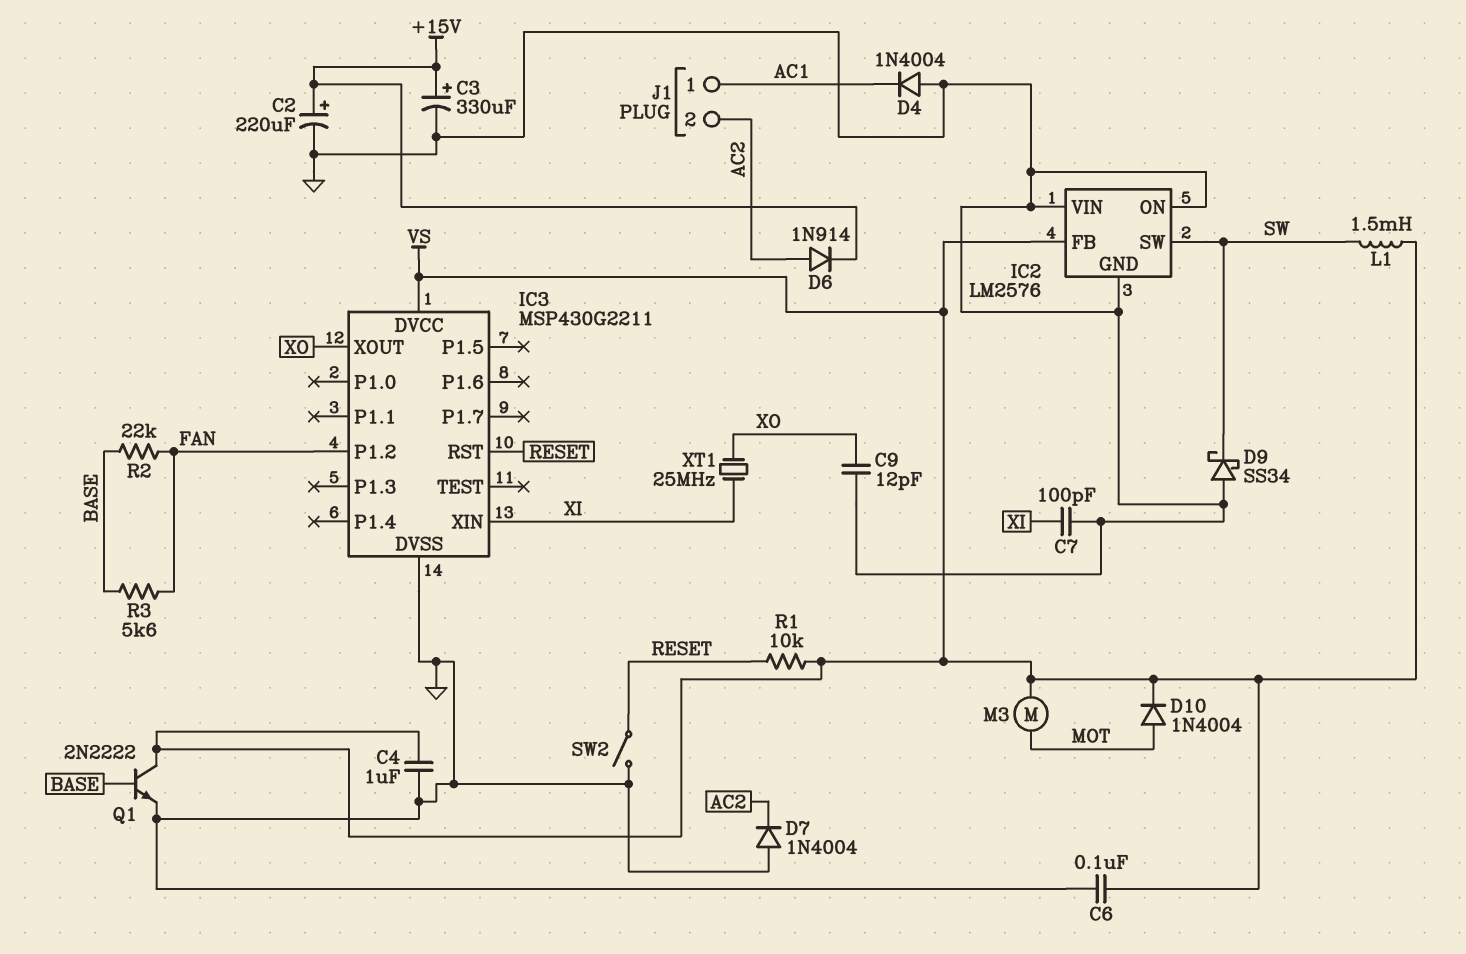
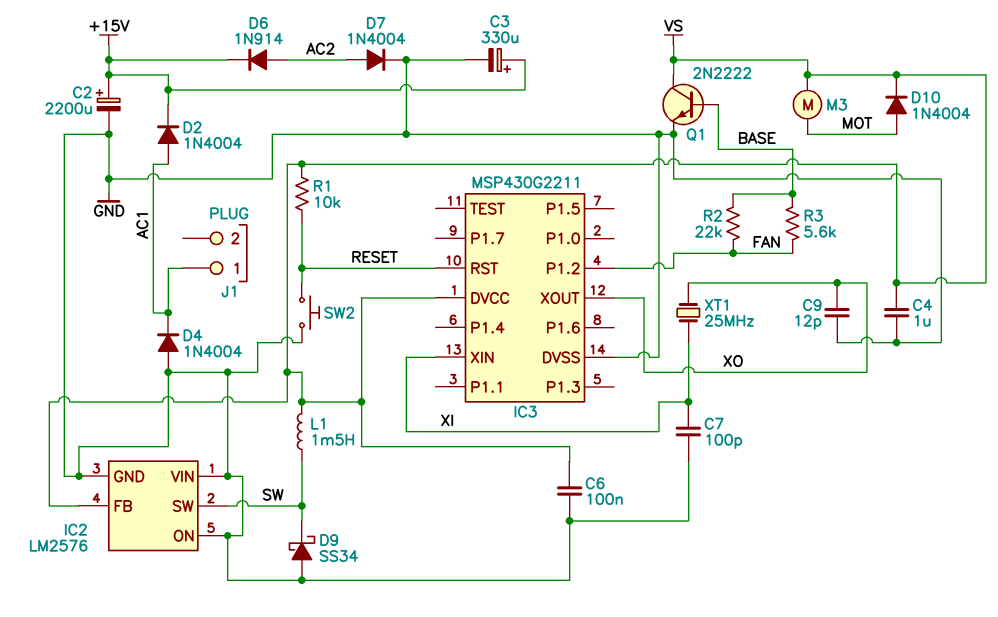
C2: 220uF (plus +15V, minus GND) -> 2200uF (plus +15V, minus GND)
D2: none -> diode 1N4004 (A AC1, K +15V)
D7: diode 1N4004 (A GND, K AC2) -> diode 1N4004 (A AC2, K GND)
J1 pin 2: AC2 -> none
SW2: switch (GND, RESET) -> button (GND, RESET)

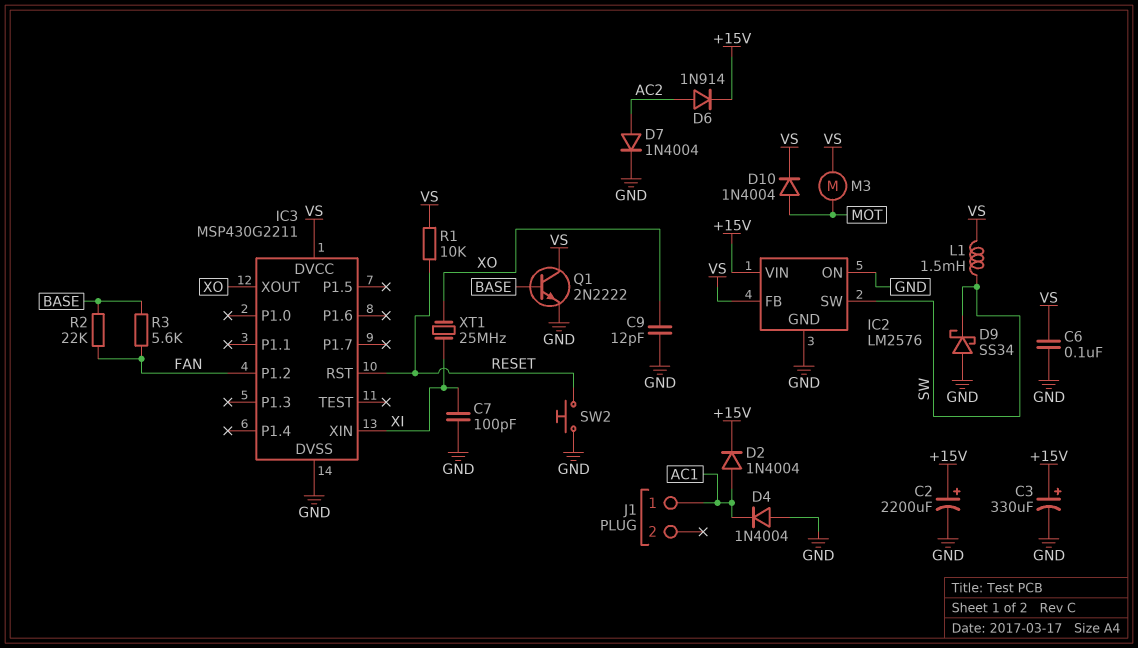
C4: 1uF (GND, VS) -> none
IC2 pin VIN: GND -> +15V

